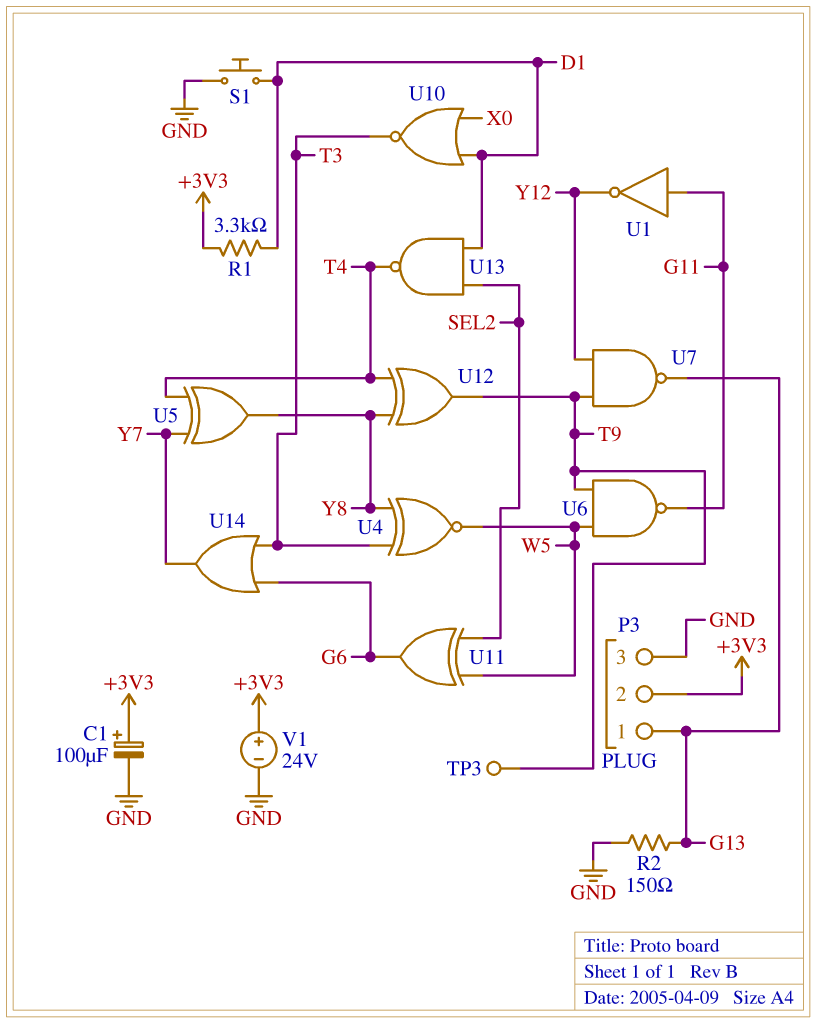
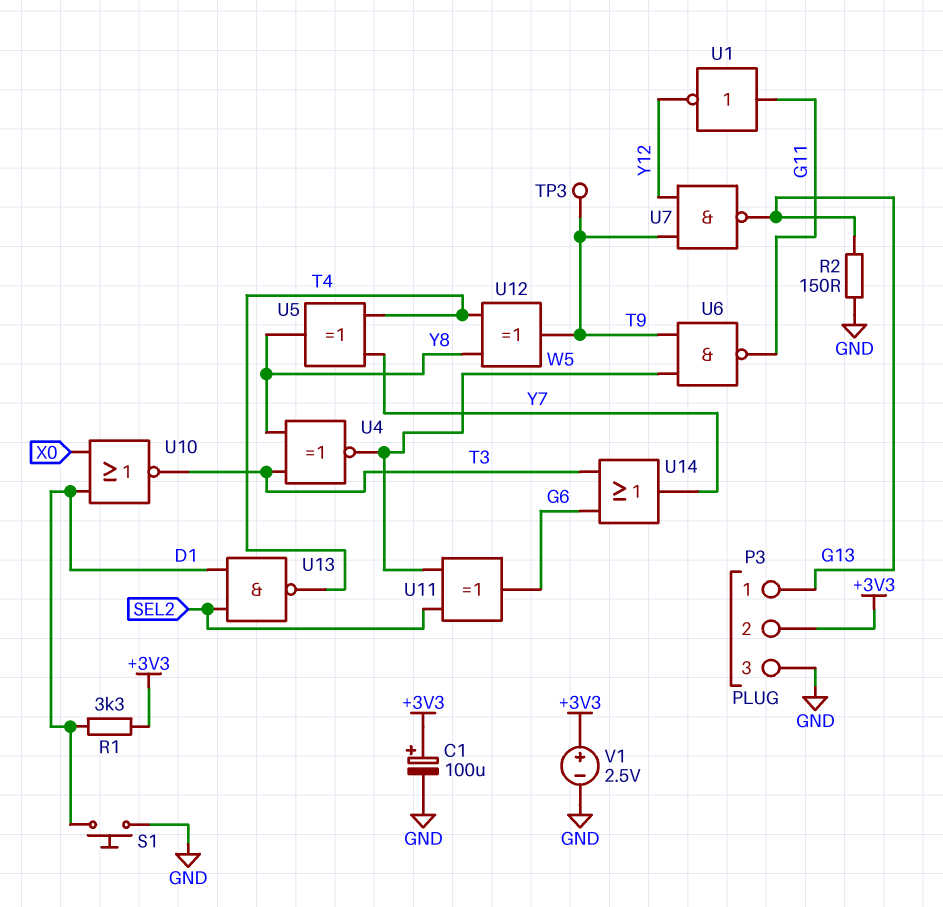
V1: 24V (plus +3V3, minus GND) -> 2.5V (plus +3V3, minus GND)

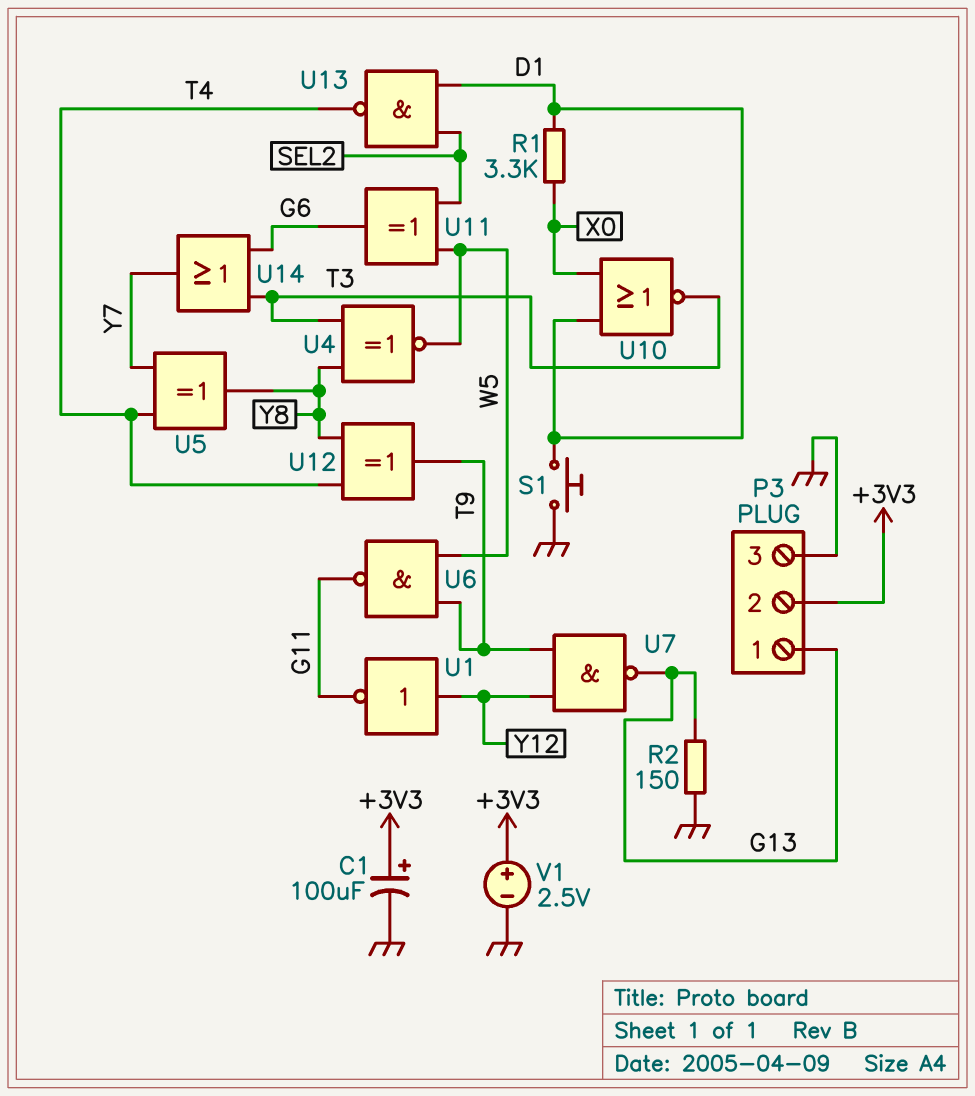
R1: 3.3k (+3V3, D1) -> 3.3k (D1, X0)
TP3: test point (T9) -> none
U1: NOT (in G11, out Y12) -> NOT (in Y12, out G11)

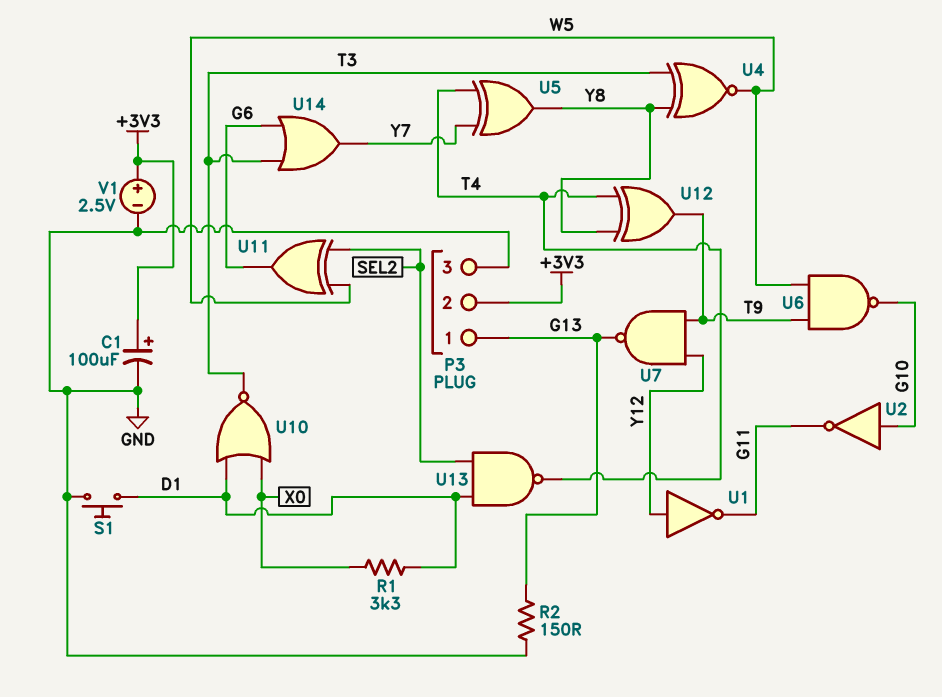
U2: none -> NOT (in G10, out G11)
U6: NAND (in T9, in W5, out G11) -> NAND (in T9, in W5, out G10)

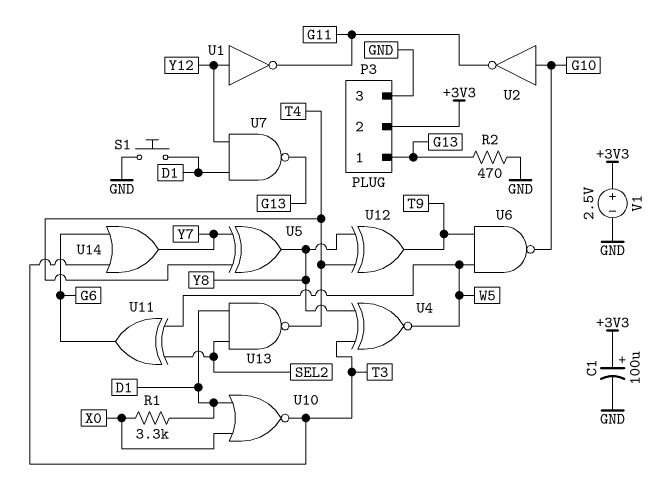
R2: 150 (G13, GND) -> 470 (G13, GND)
U7: NAND (in T9, in Y12, out G13) -> NAND (in D1, in Y12, out G13)

